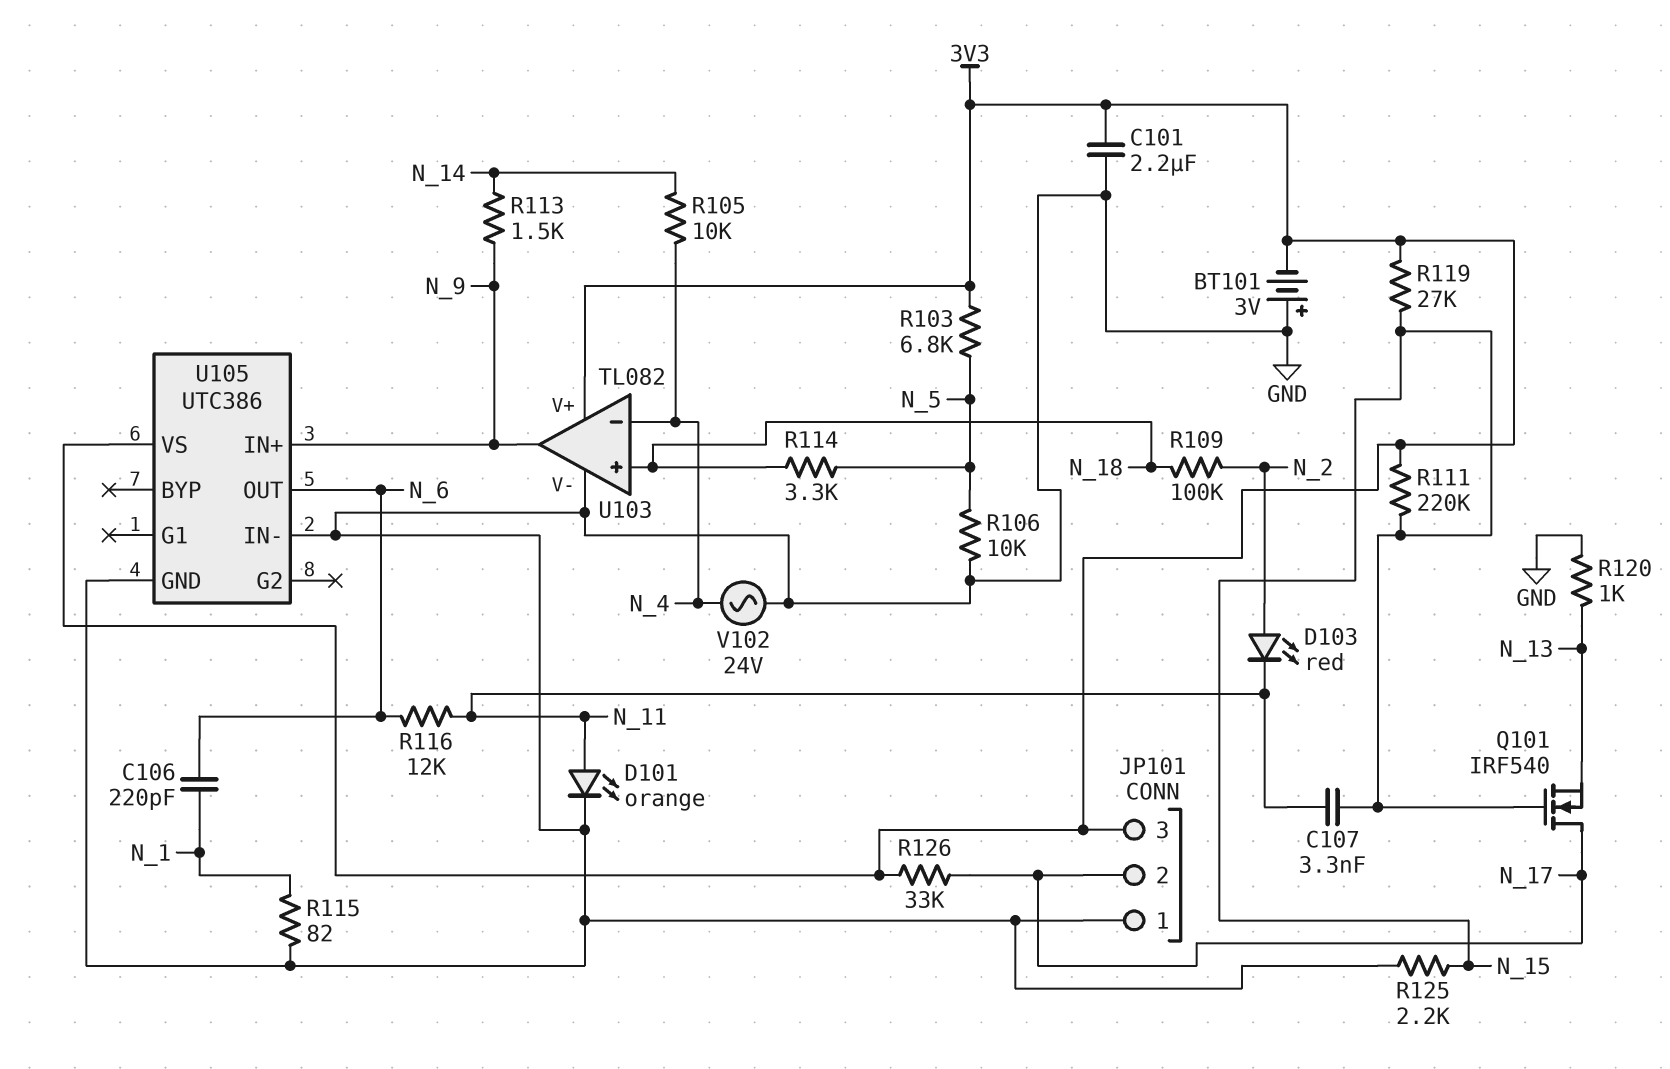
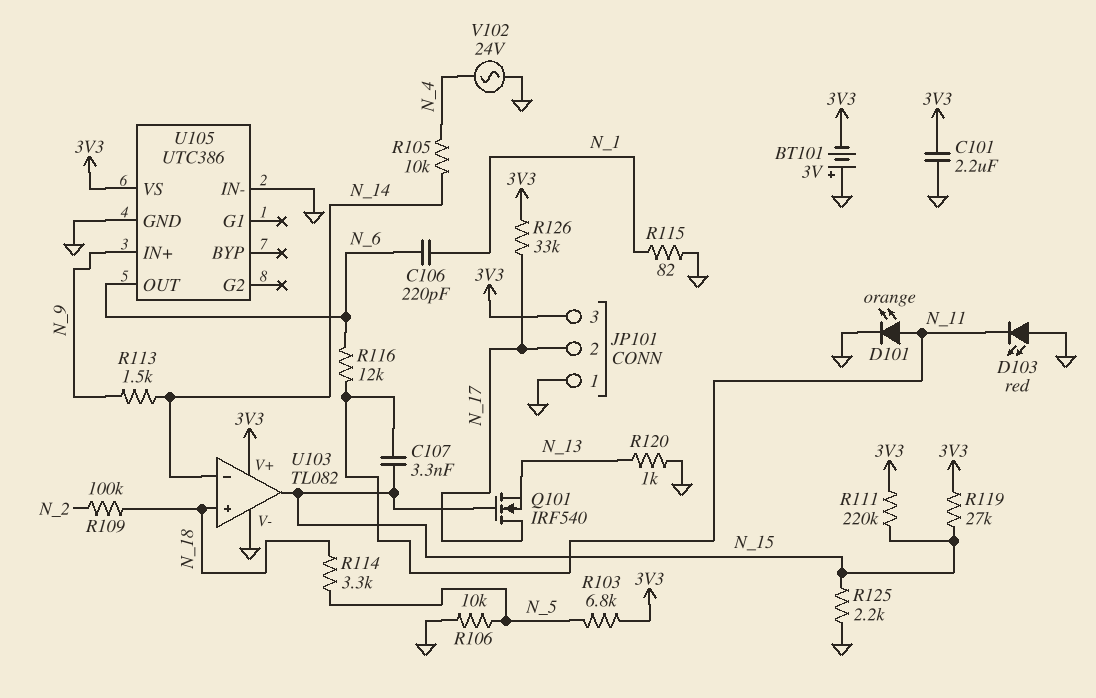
D103: LED red (A N_2, K N_11) -> LED red (A GND, K N_11)
U103 pin in-: N_4 -> N_14
U103 pin out: N_9 -> N_15

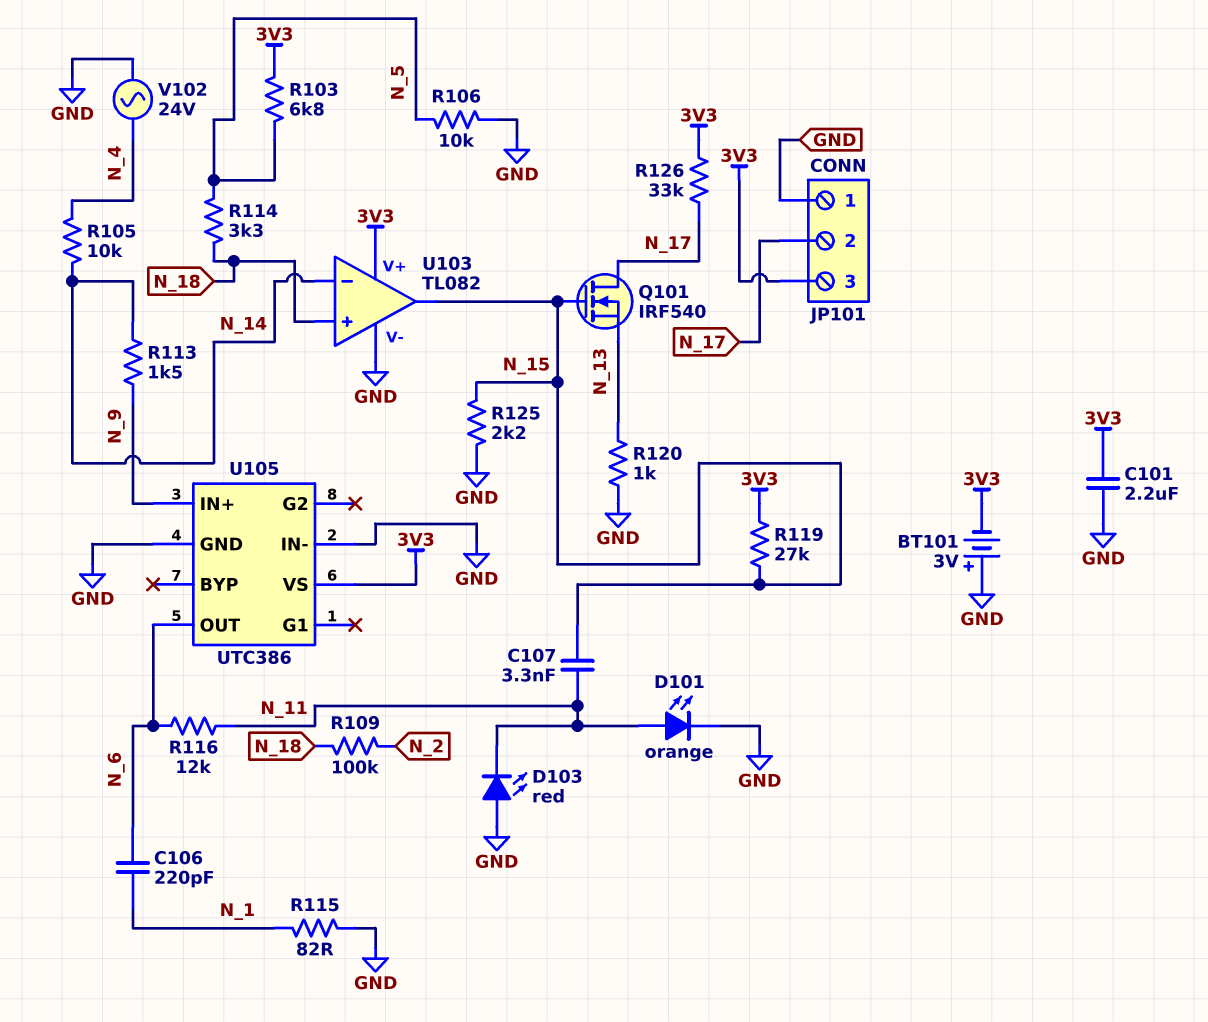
R111: 220k (3V3, N_15) -> none

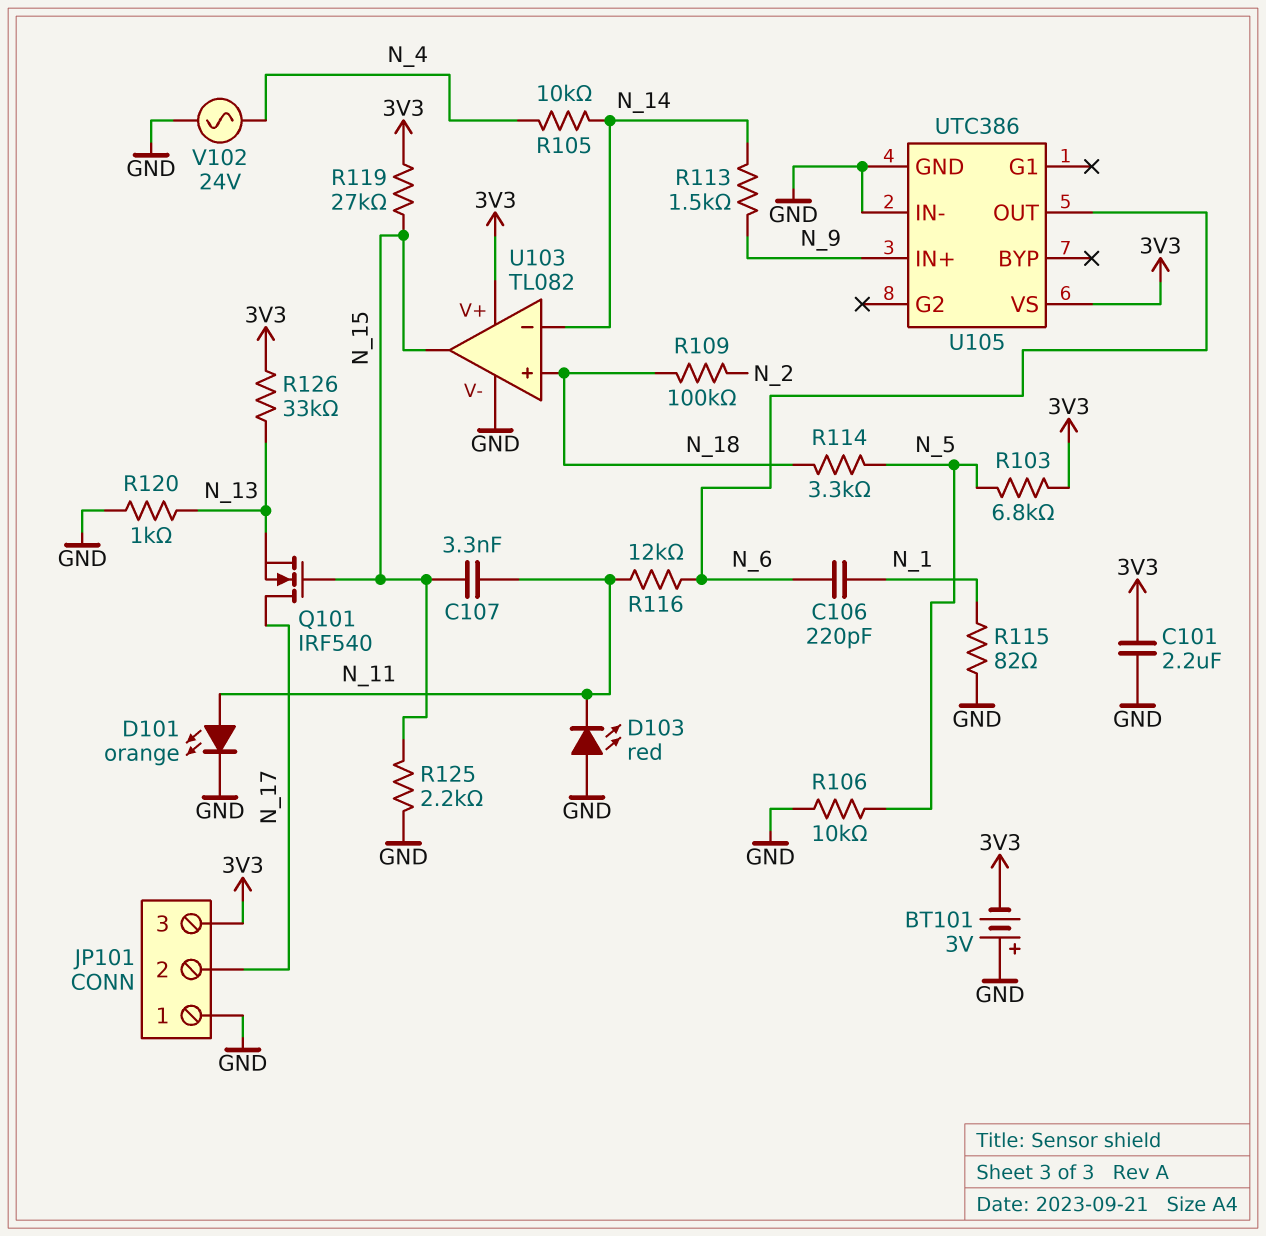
R126: 33k (3V3, N_17) -> 33k (3V3, N_13)

